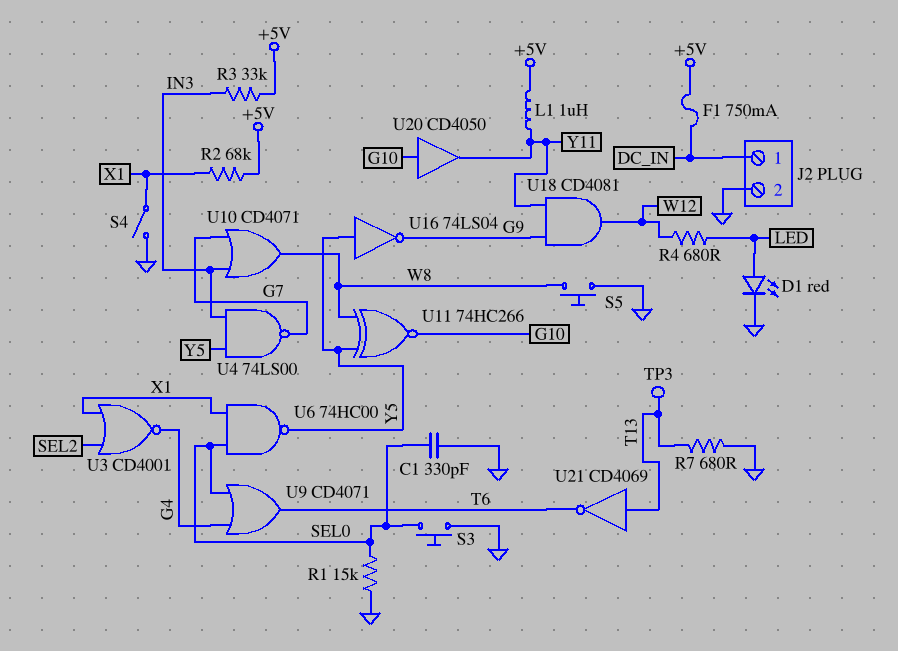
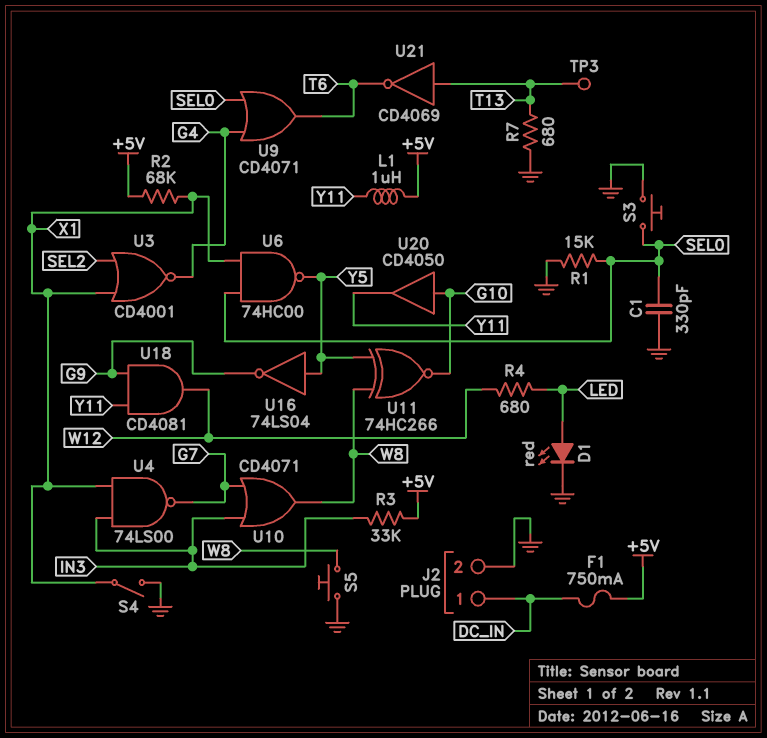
U4: NAND 74LS00 (in IN3, in Y5, out G7) -> NAND 74LS00 (in IN3, in X1, out G7)

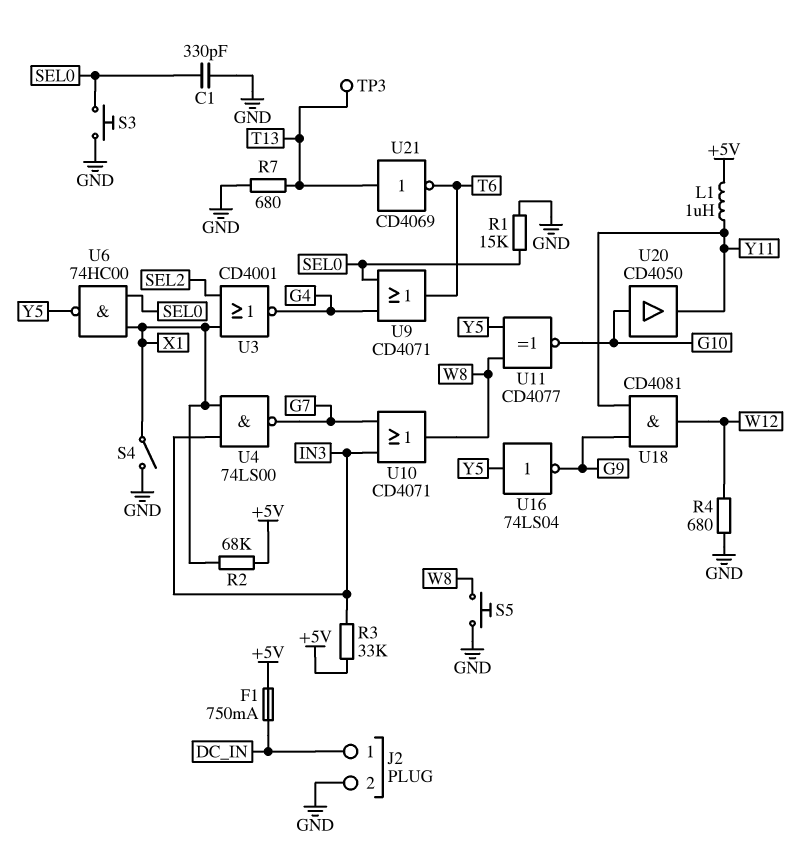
D1: LED red (A LED, K GND) -> none
R4: 680 (LED, W12) -> 680 (GND, W12)
U11: XNOR 74HC266 (in W8, in Y5, out G10) -> XNOR CD4077 (in W8, in Y5, out G10)

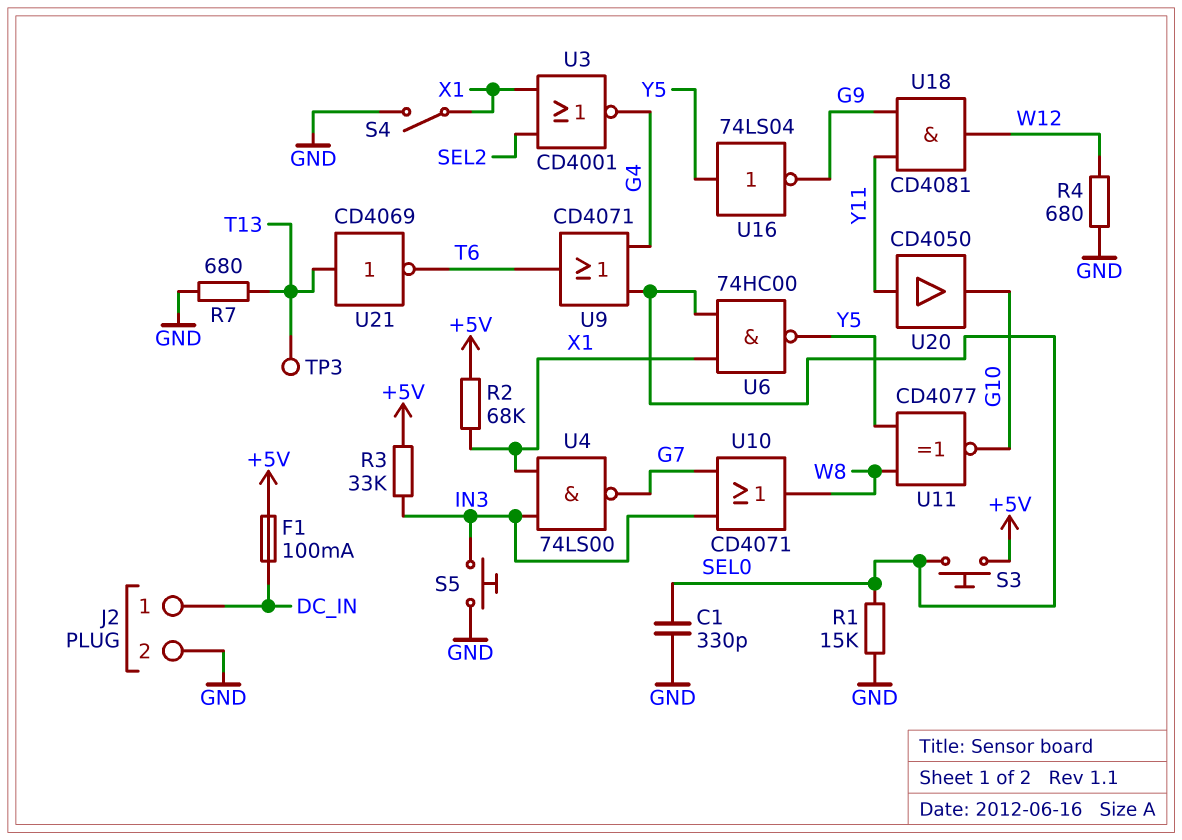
F1: 750mA (+5V, DC_IN) -> 100mA (+5V, DC_IN)
L1: 1uH (+5V, Y11) -> none
S3: button (GND, SEL0) -> button (+5V, SEL0)
S5: button (GND, W8) -> button (GND, IN3)
U20: buffer CD4050 (in G10, out Y11) -> buffer CD4050 (in Y11, out G10)

